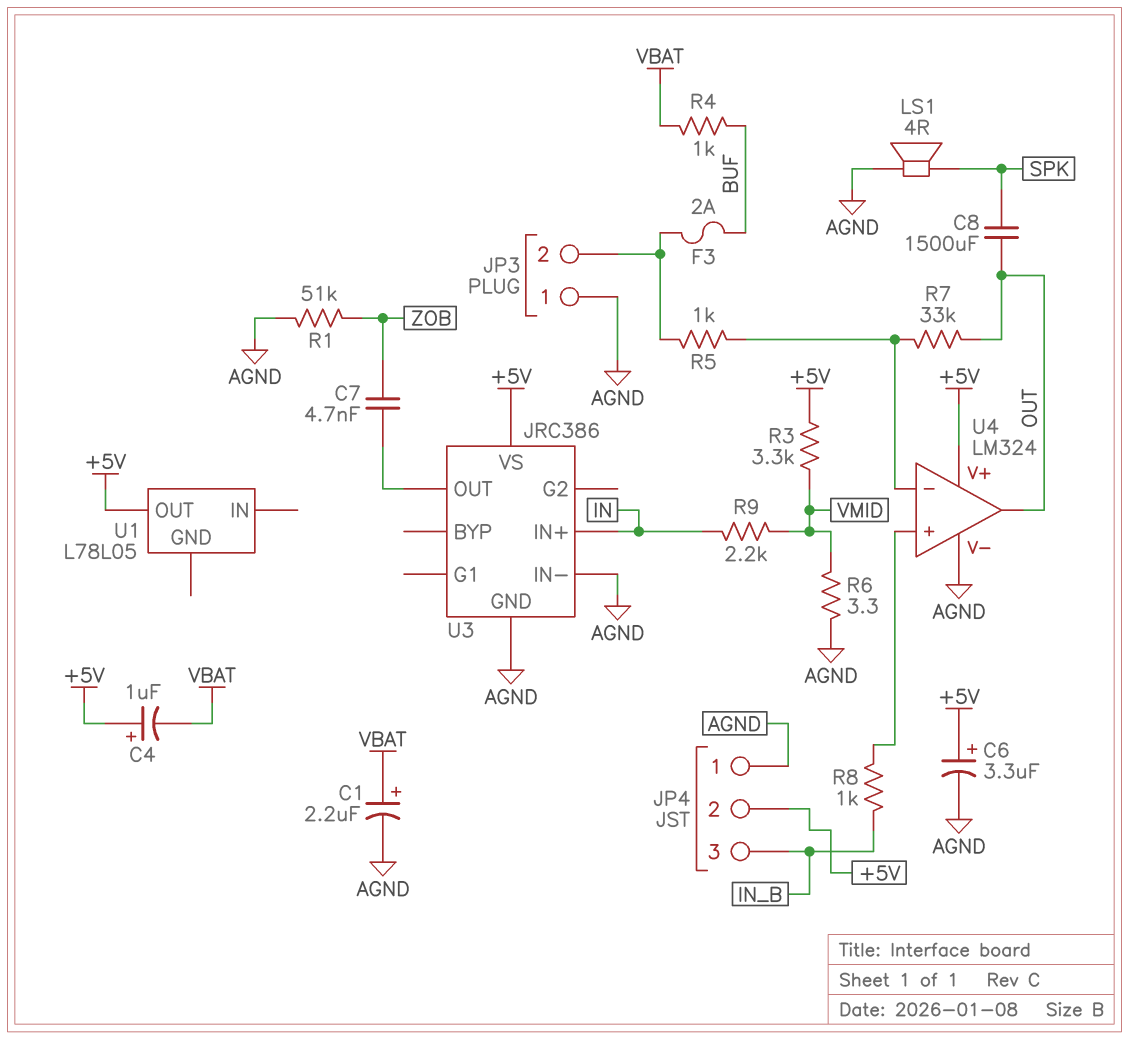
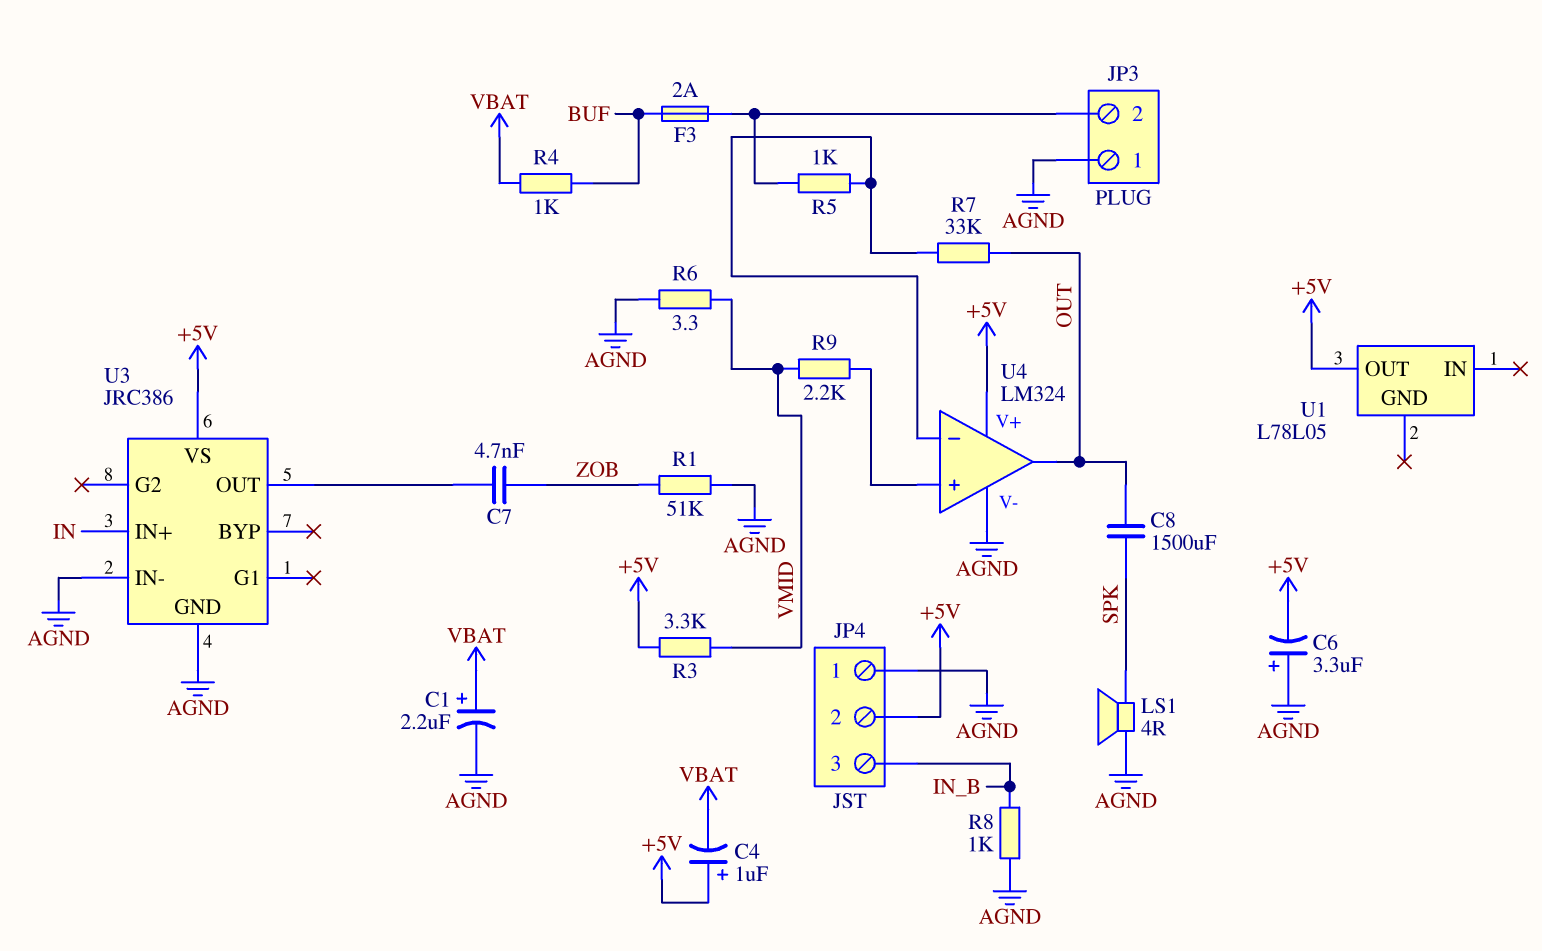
C6: 3.3uF (plus +5V, minus AGND) -> 3.3uF (plus AGND, minus +5V)
R8: 1k (IN_B, U4/in+) -> 1k (AGND, IN_B)
R9: 2.2k (IN, VMID) -> 2.2k (U4/in+, VMID)

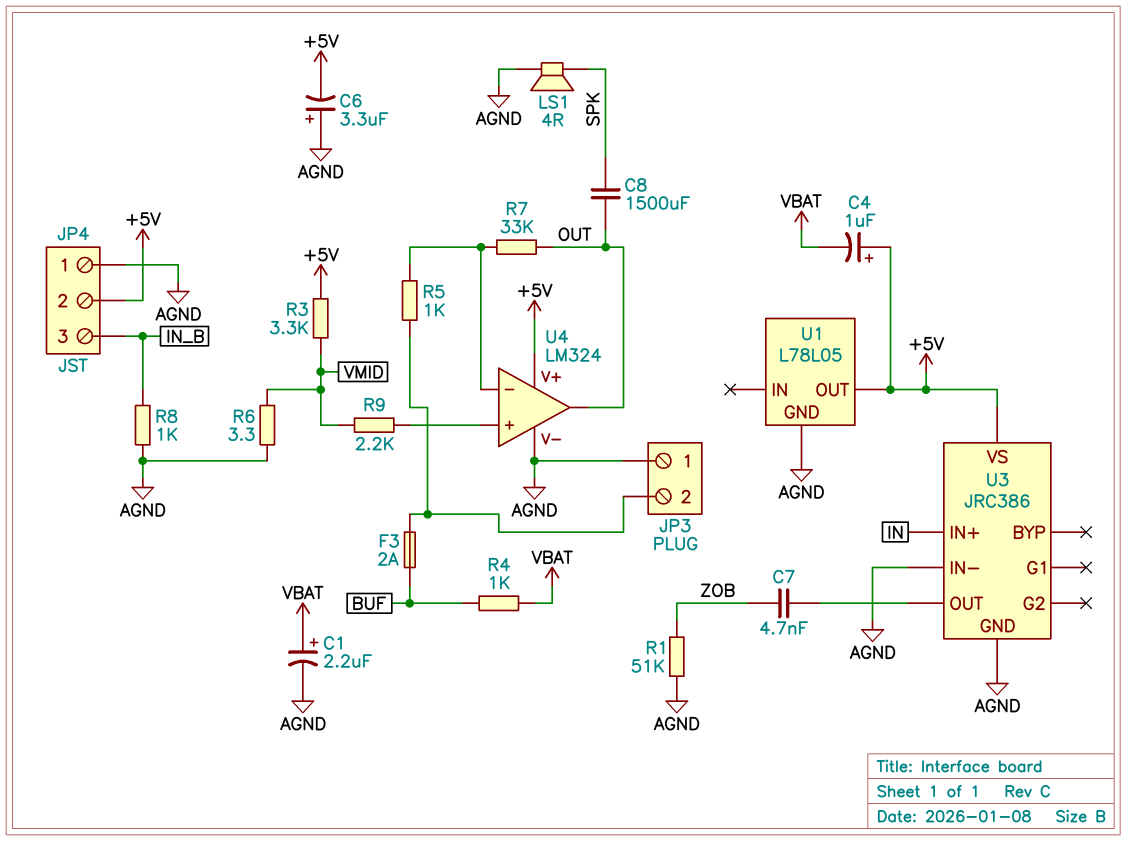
U1 pin GND: none -> AGND

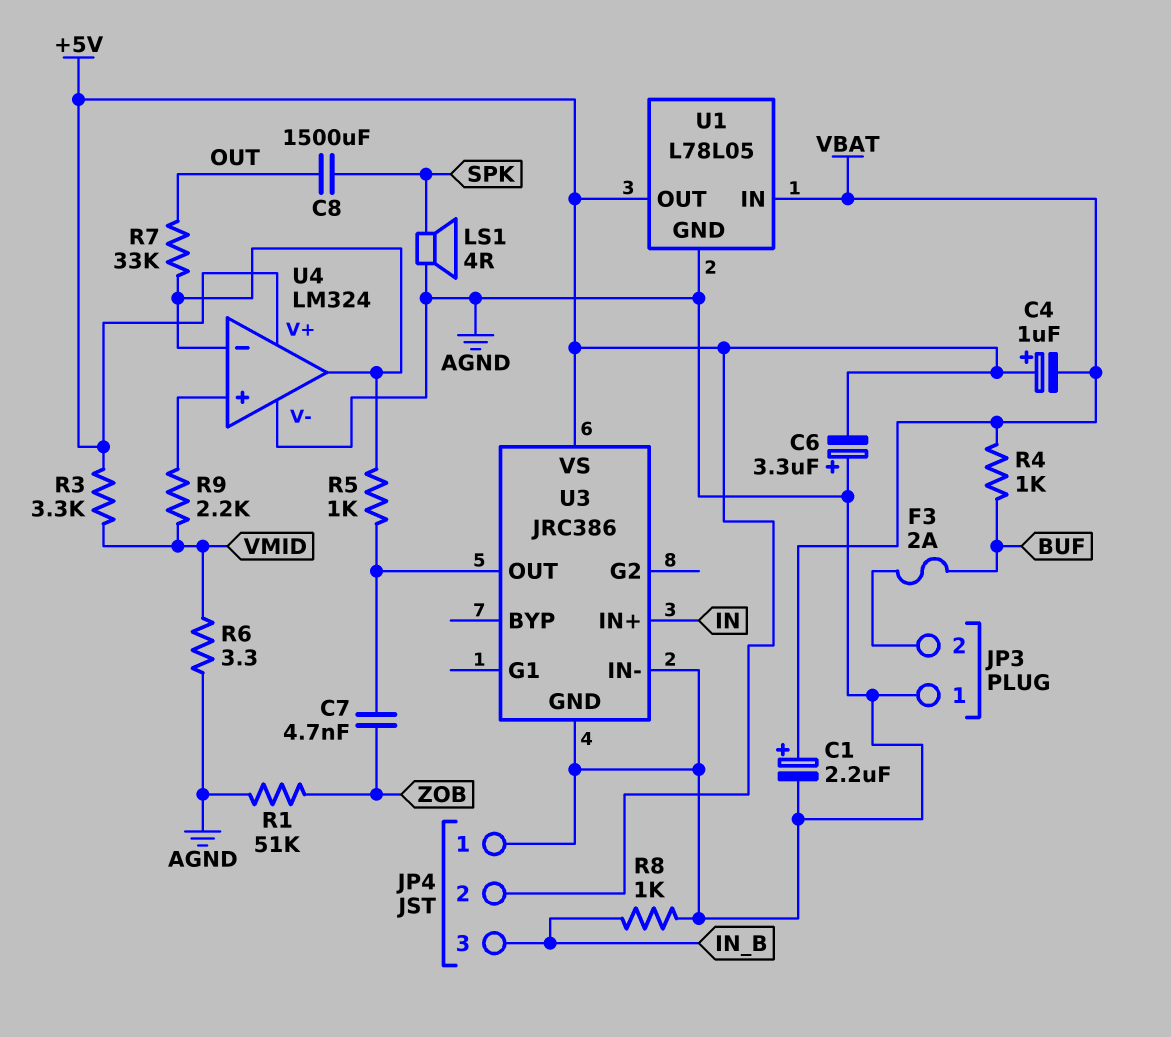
R5: 1k (JP3/2, U4/in-) -> 1k (U3/OUT, U4/in-)
U1 pin IN: none -> VBAT
U4 pin out: OUT -> U4/in-

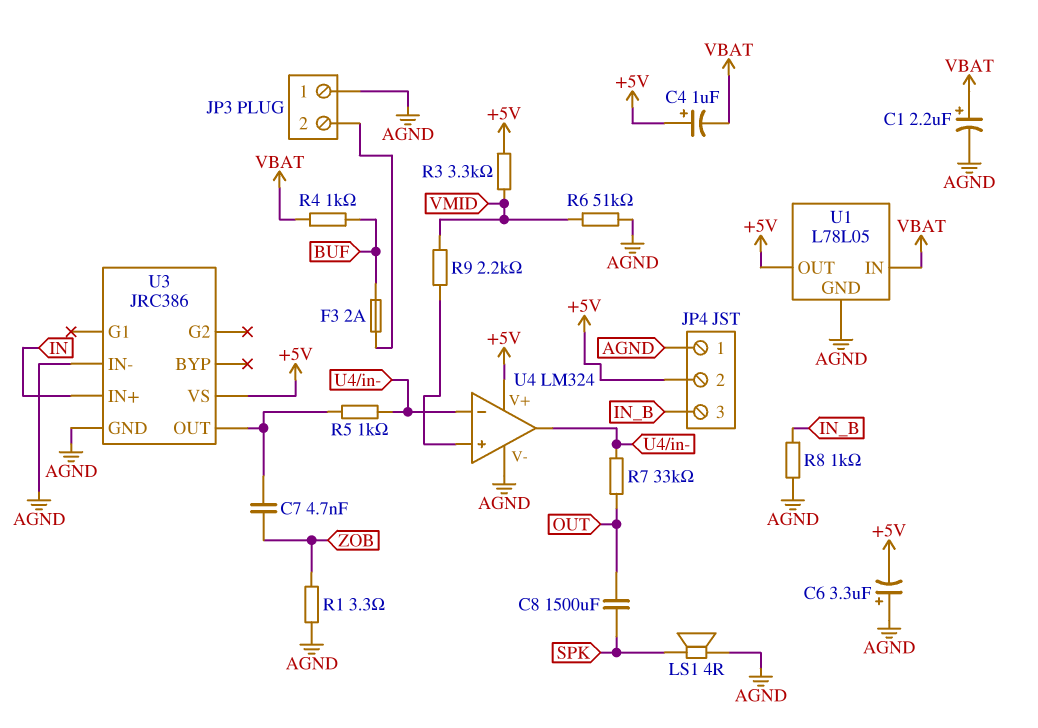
R1: 51k (AGND, ZOB) -> 3.3 (AGND, ZOB)
R6: 3.3 (AGND, VMID) -> 51k (AGND, VMID)

